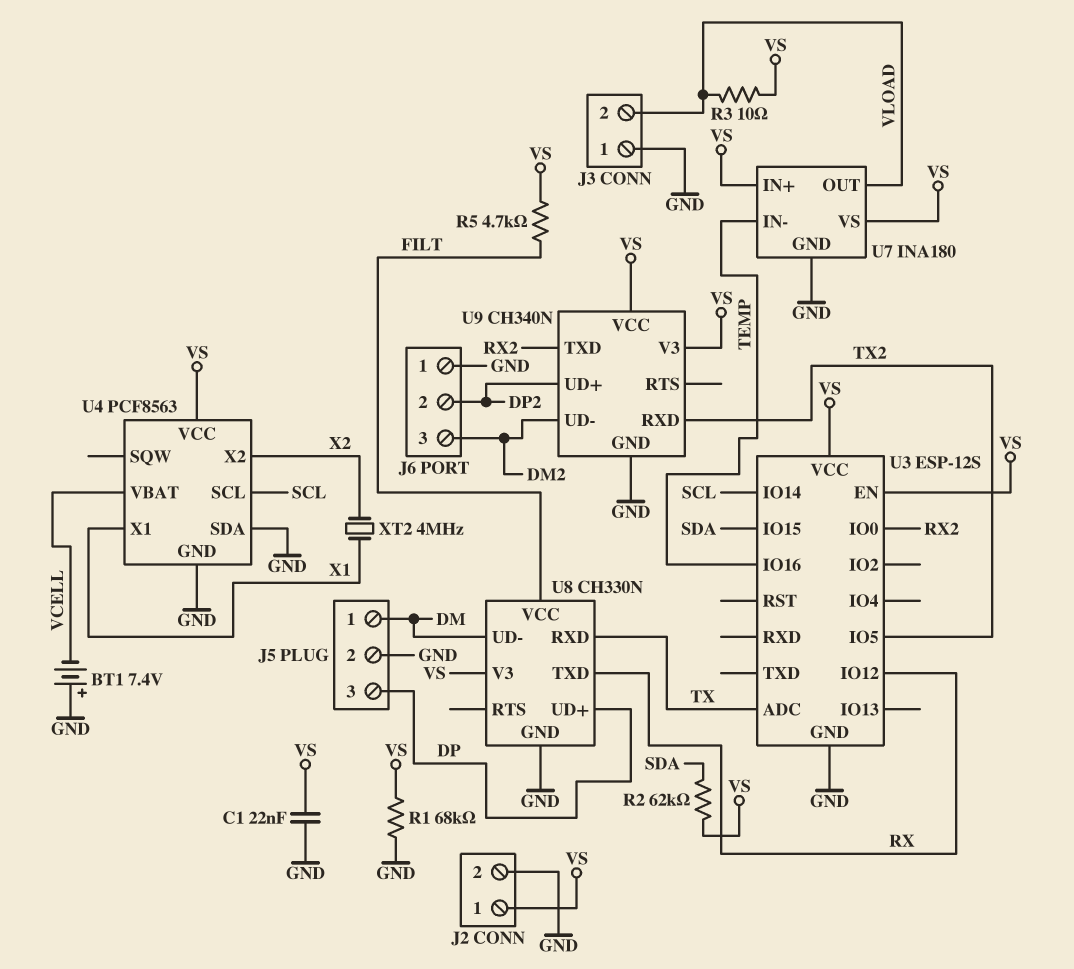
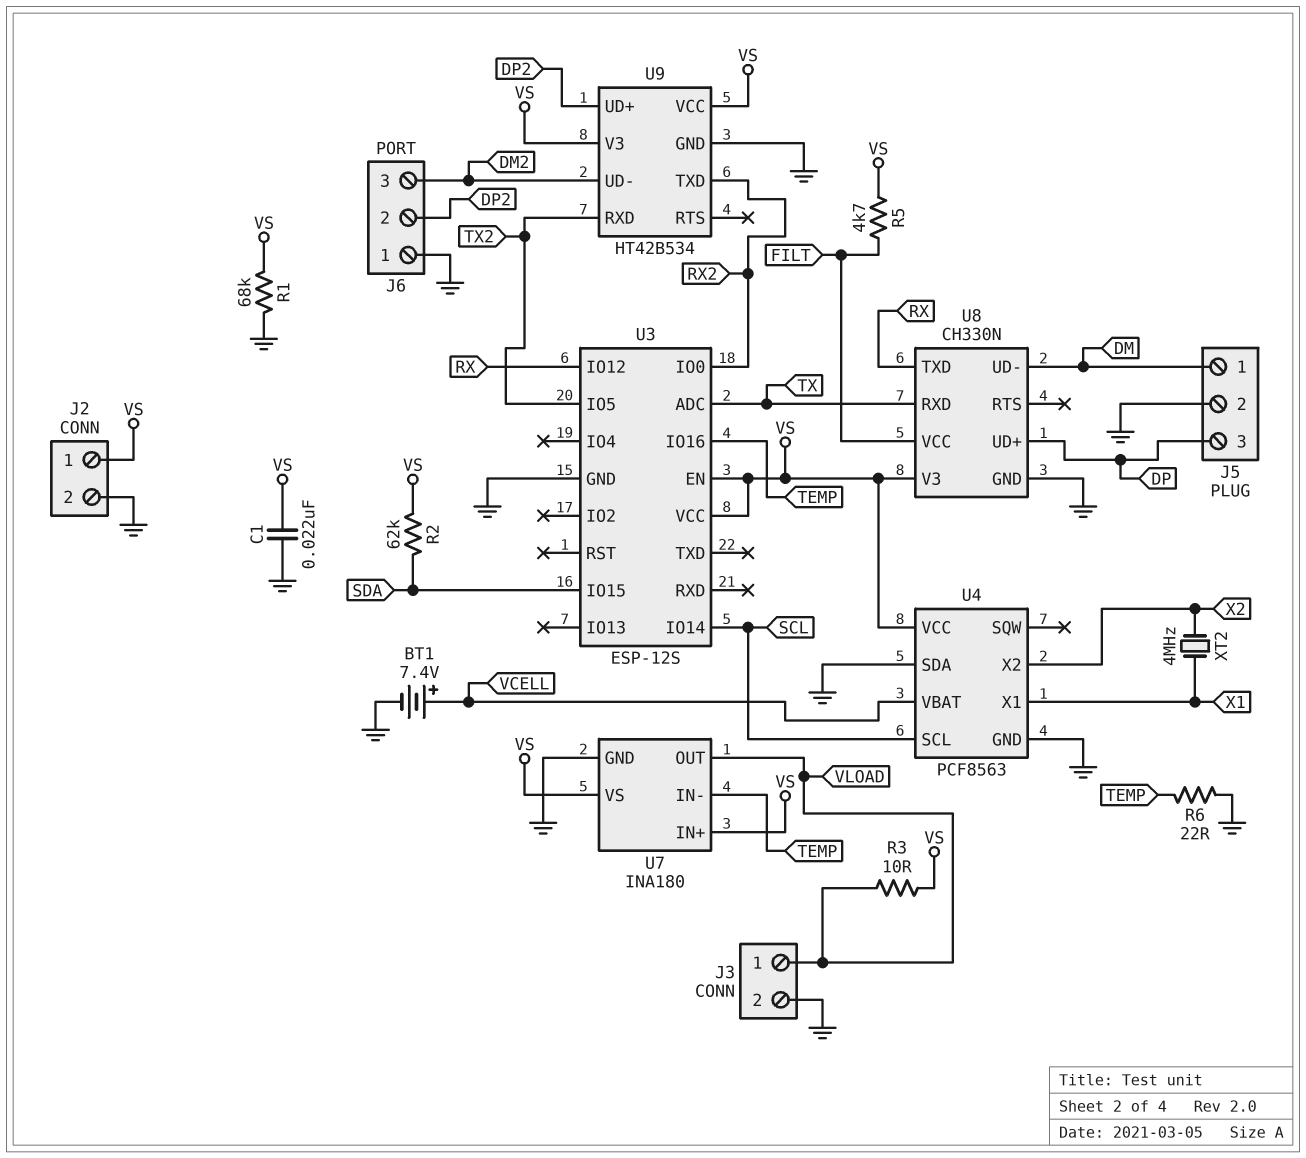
BT1: 7.4V (plus GND, minus VCELL) -> 7.4V (plus VCELL, minus GND)
J3 pin 1: GND -> VLOAD
J3 pin 2: VLOAD -> GND
R6: none -> 22 (GND, TEMP)
U9: CH340N -> HT42B534

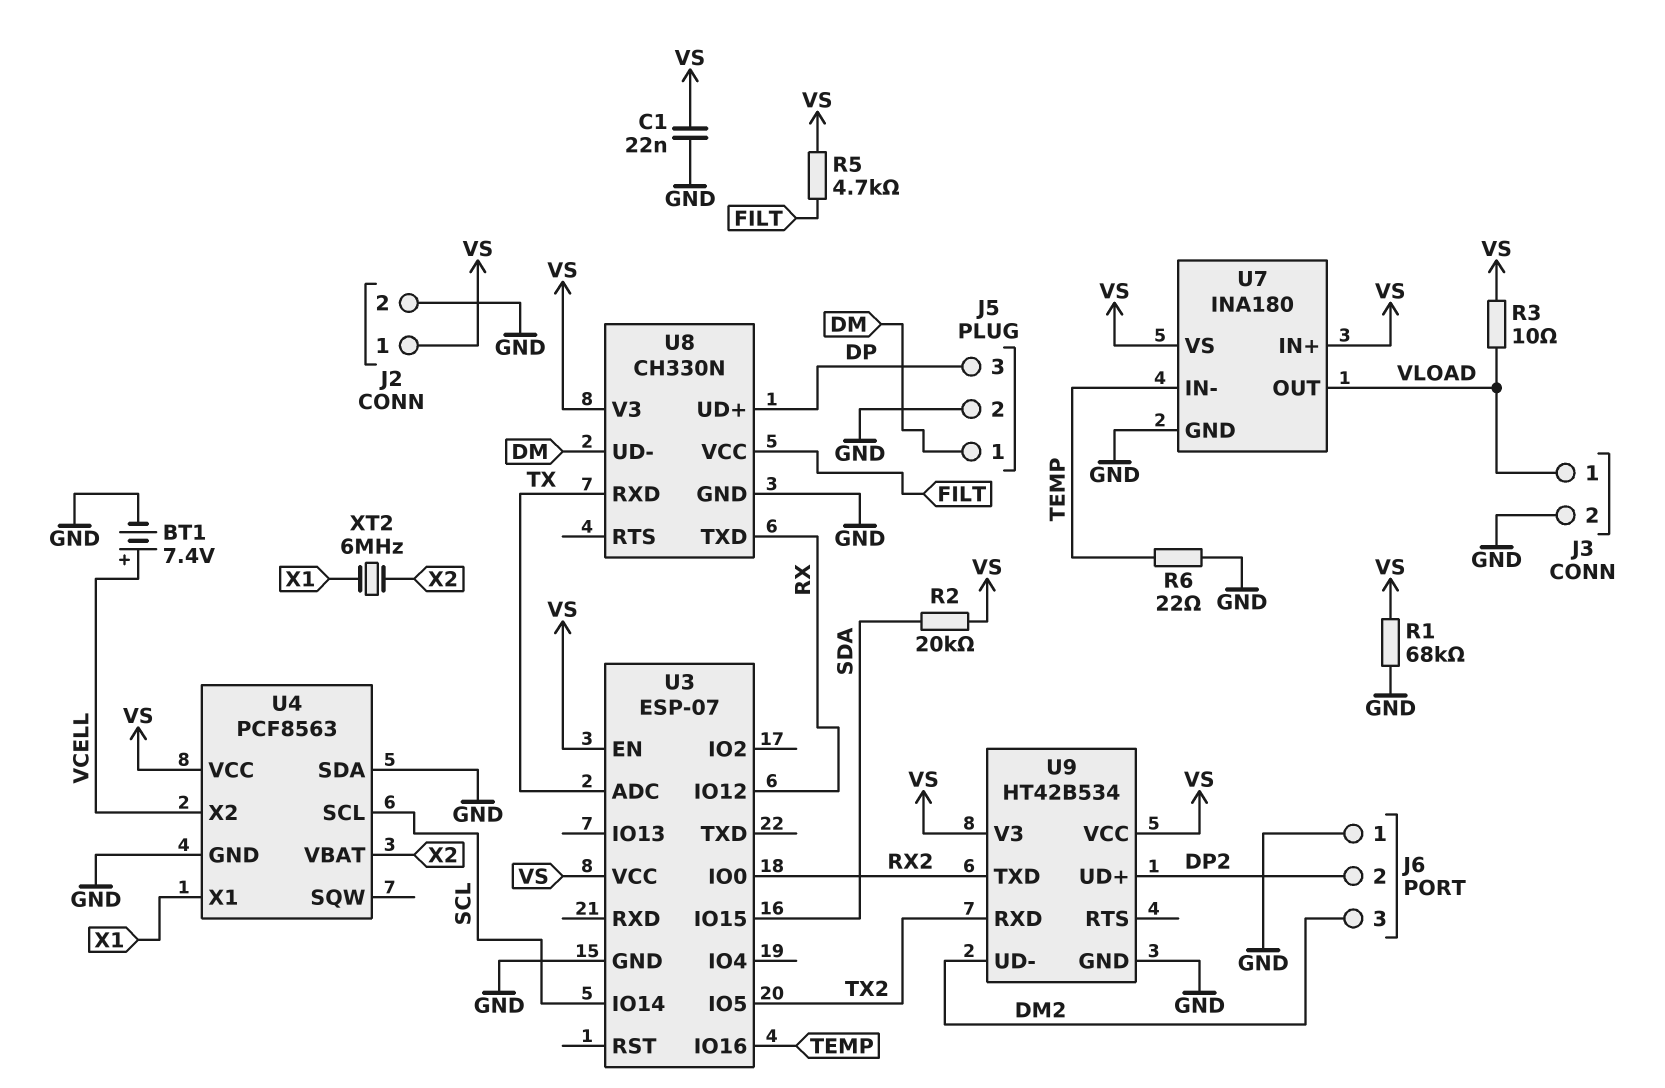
R2: 62k (SDA, VS) -> 20k (SDA, VS)
U3: ESP-12S -> ESP-07
U4 pin VBAT: VCELL -> X2
U4 pin X2: X2 -> VCELL
XT2: 4MHz (X1, X2) -> 6MHz (X1, X2)

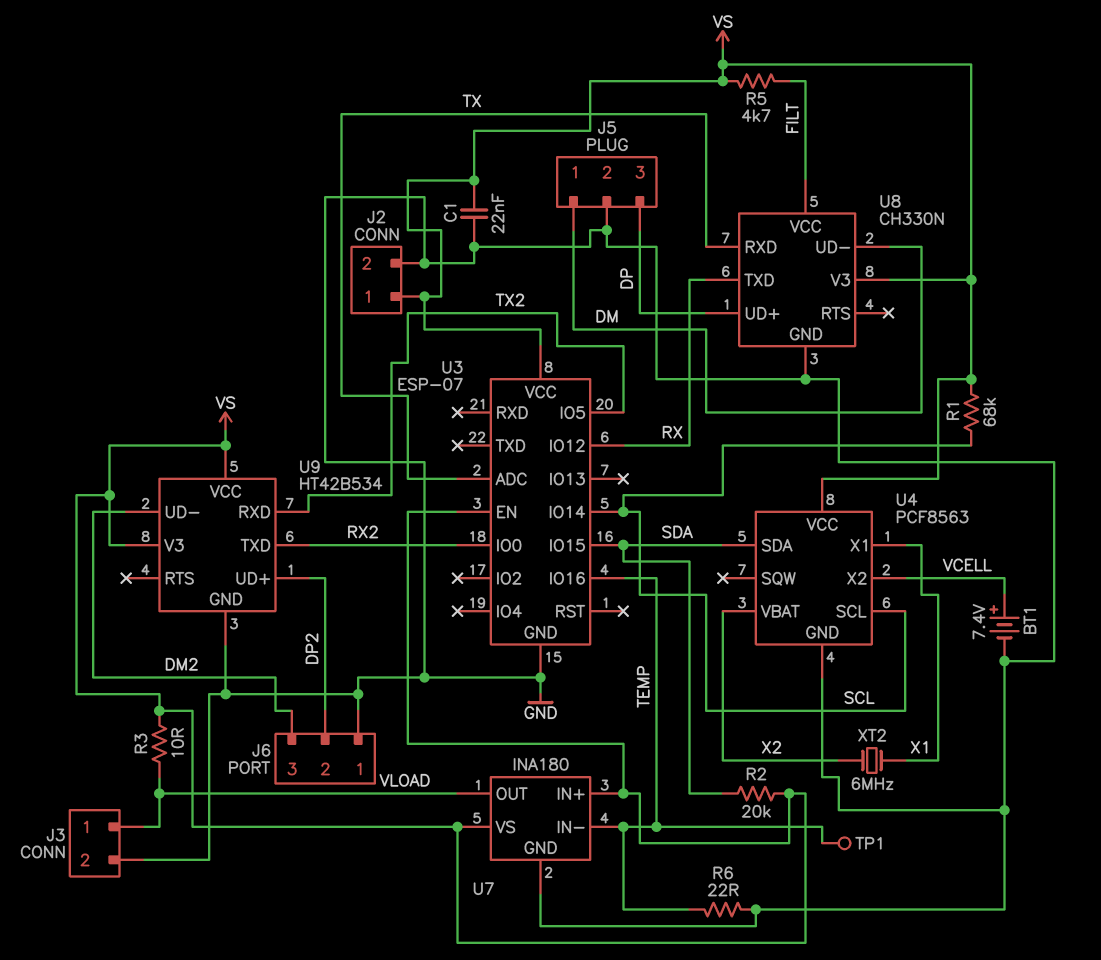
R1: 68k (GND, VS) -> 68k (SCL, VS)
TP1: none -> test point (TEMP)
U4 pin SDA: GND -> SDA

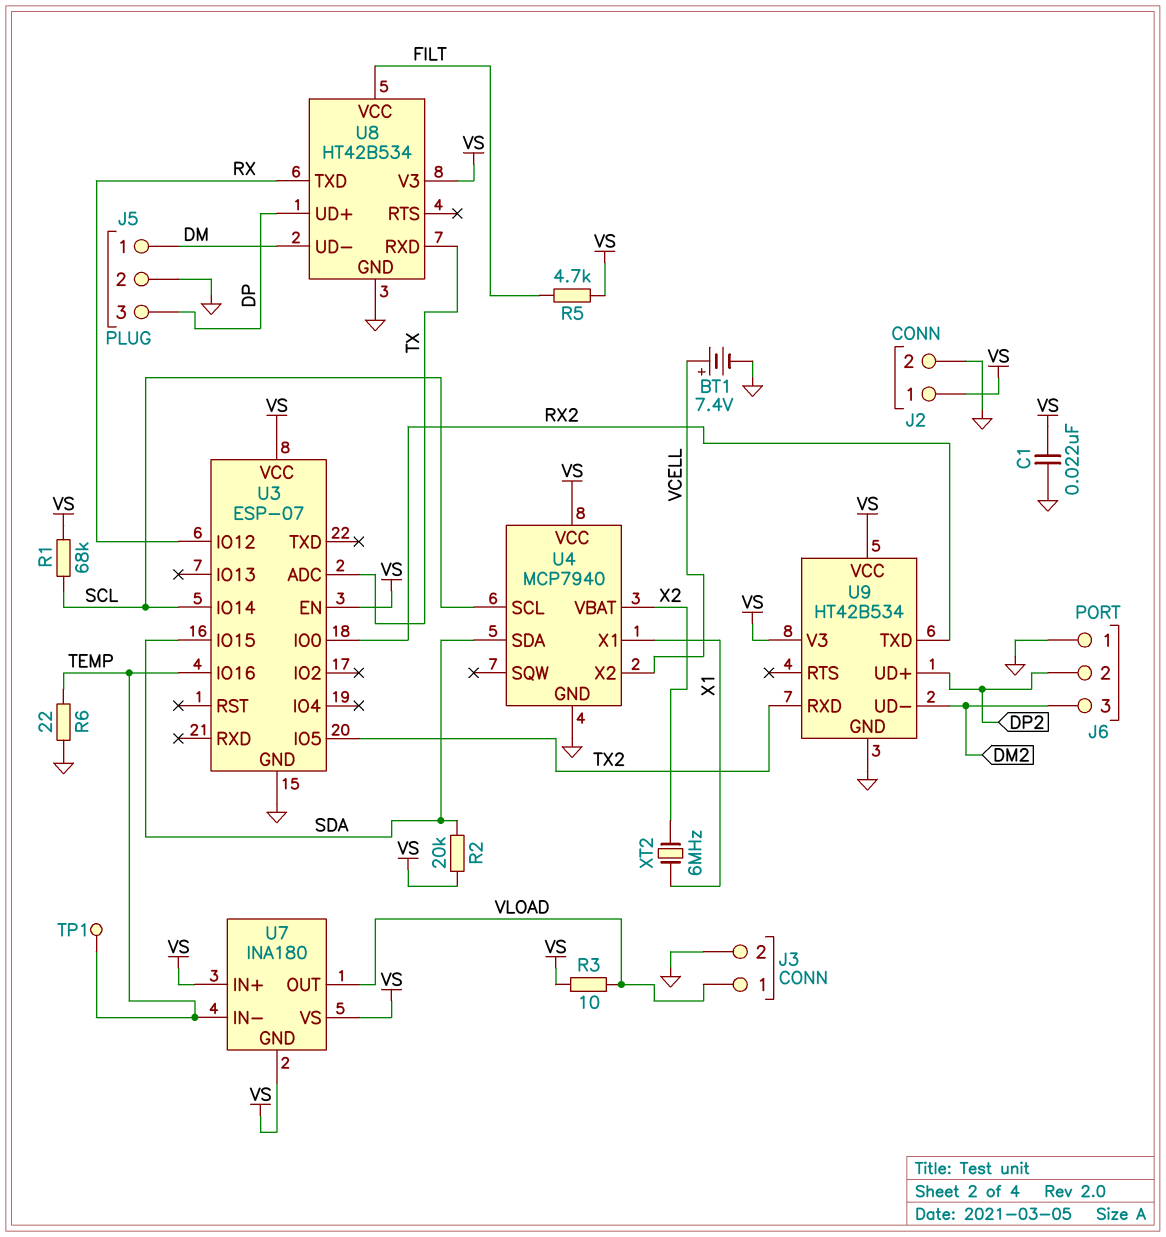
U4: PCF8563 -> MCP7940
U7 pin GND: GND -> VS
U8: CH330N -> HT42B534

